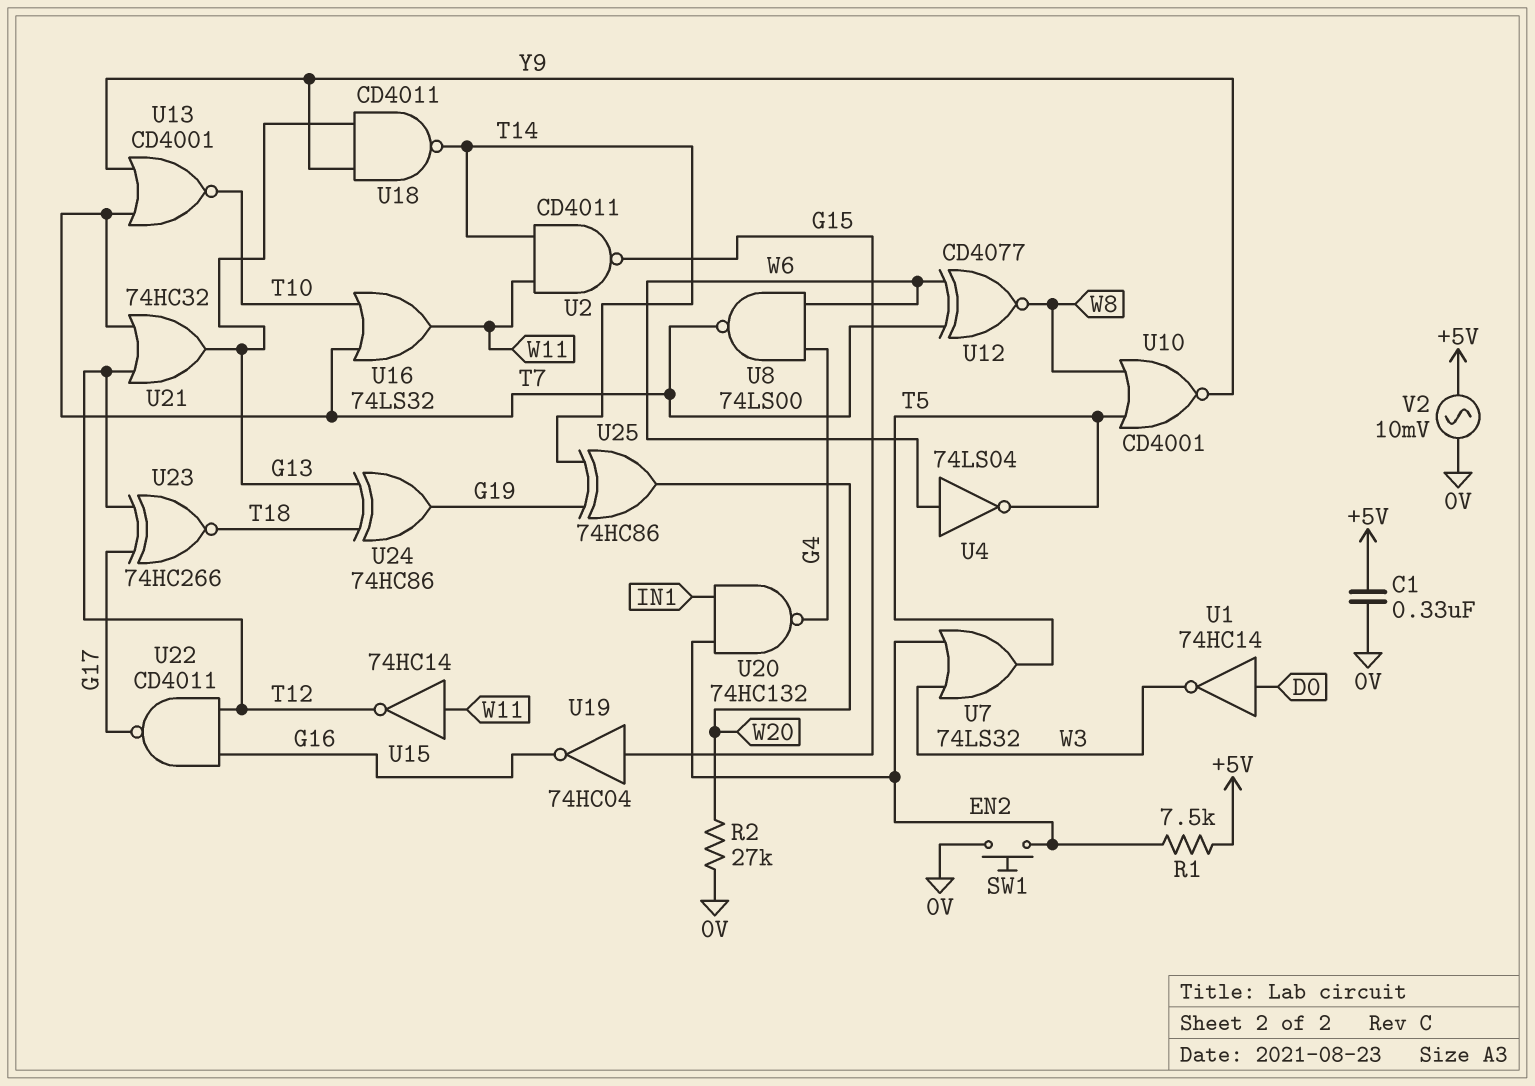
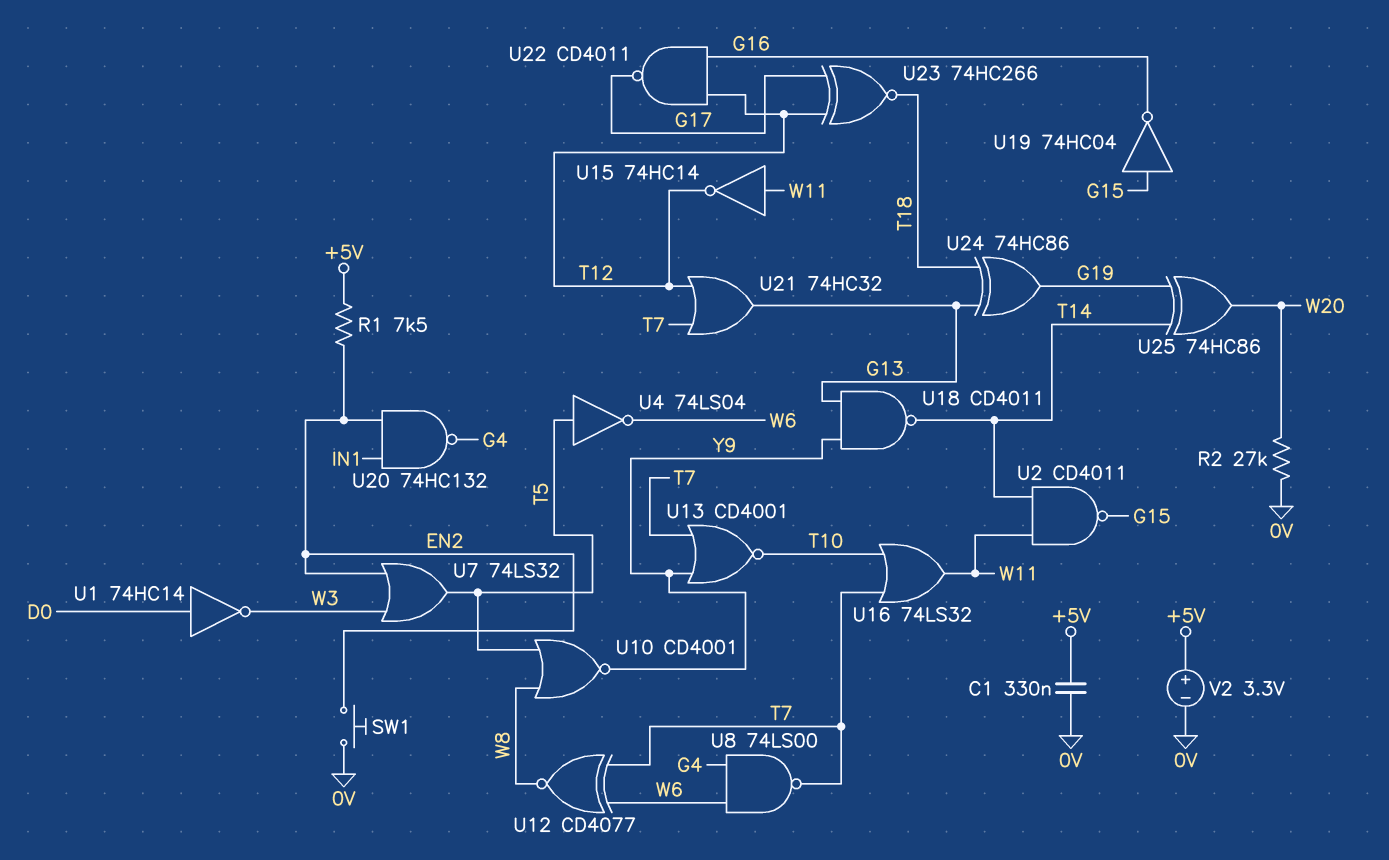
U4: NOT 74LS04 (in W6, out T5) -> NOT 74LS04 (in T5, out W6)
V2: AC 10mV (+5V, 0V) -> 3.3V (plus +5V, minus 0V)

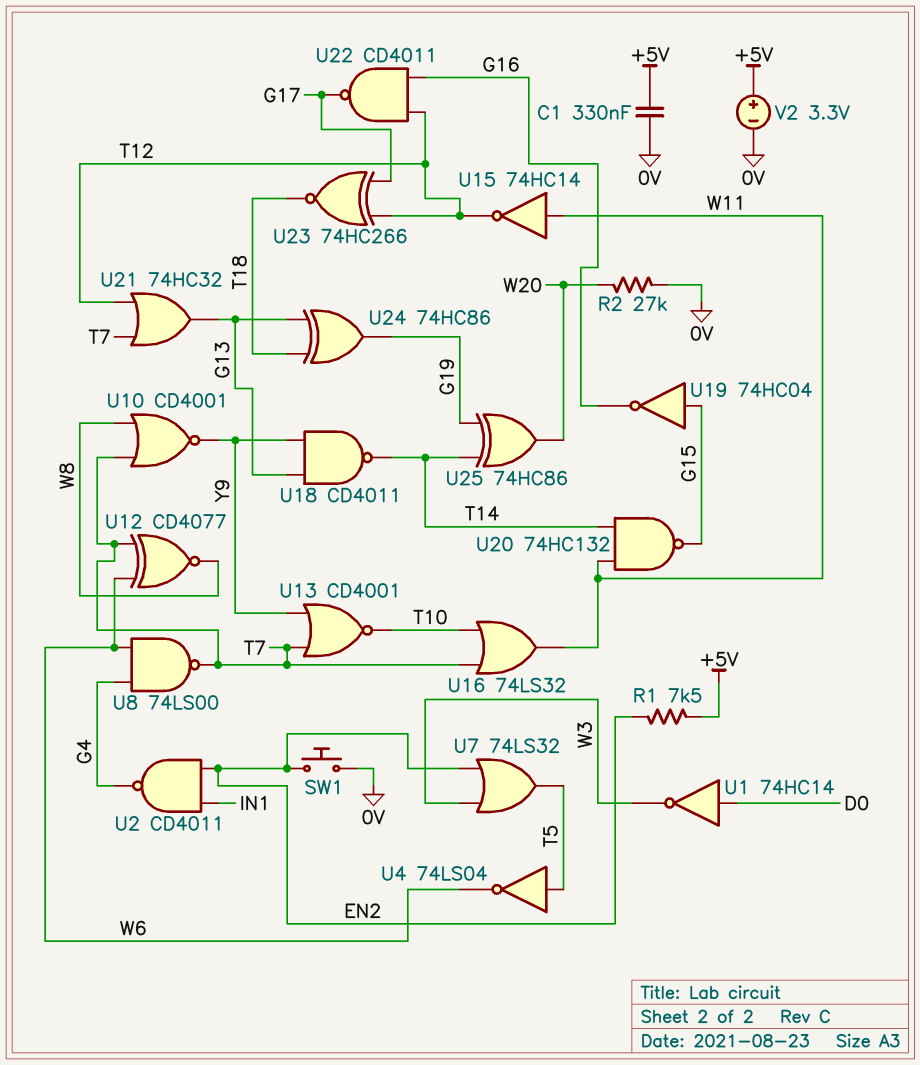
U2: NAND CD4011 (in T14, in W11, out G15) -> NAND CD4011 (in EN2, in IN1, out G4)
U10: NOR CD4001 (in T5, in W8, out Y9) -> NOR CD4001 (in T7, in W8, out Y9)
U20: NAND 74HC132 (in EN2, in IN1, out G4) -> NAND 74HC132 (in T14, in W11, out G15)

